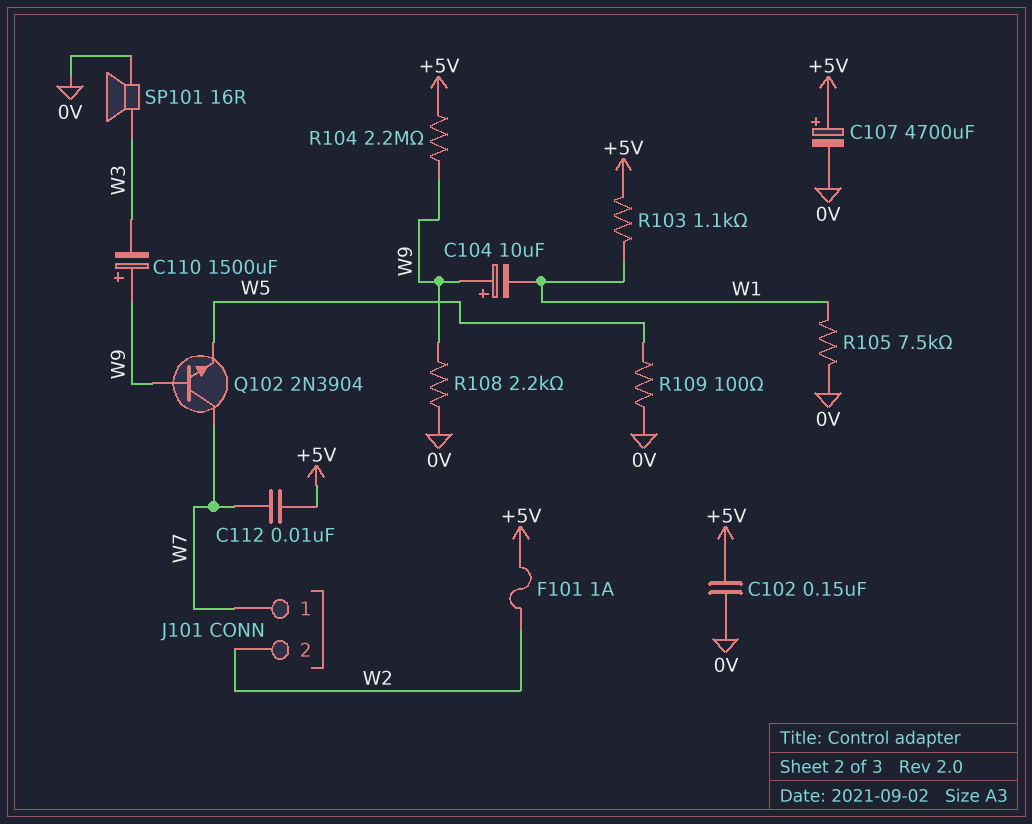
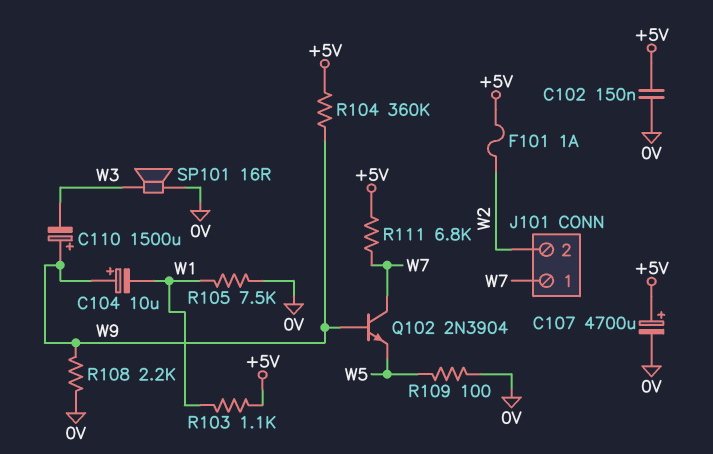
C112: 10nF (+5V, W7) -> none
R104: 2.2M (+5V, W9) -> 360k (+5V, W9)
R111: none -> 6.8k (+5V, W7)

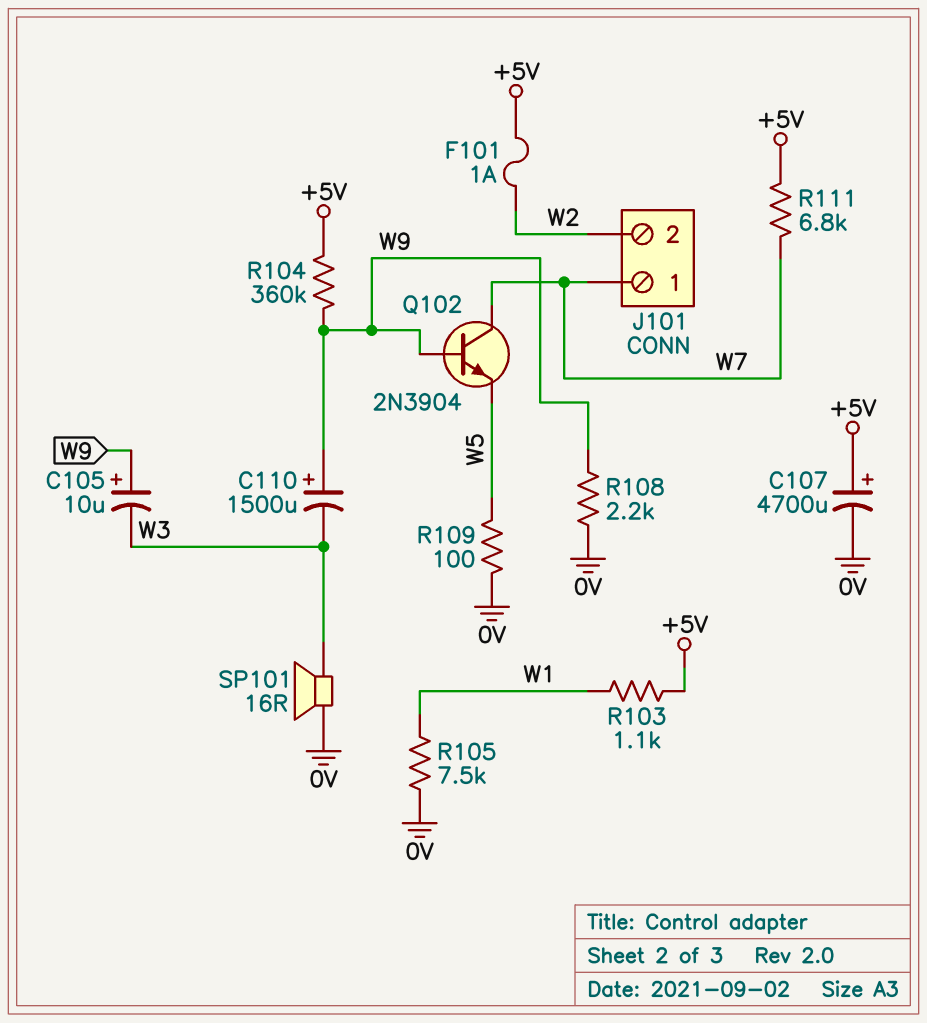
C102: 150nF (+5V, 0V) -> none
C104: 10uF (plus W9, minus W1) -> none
C105: none -> 10uF (plus W9, minus W3)

